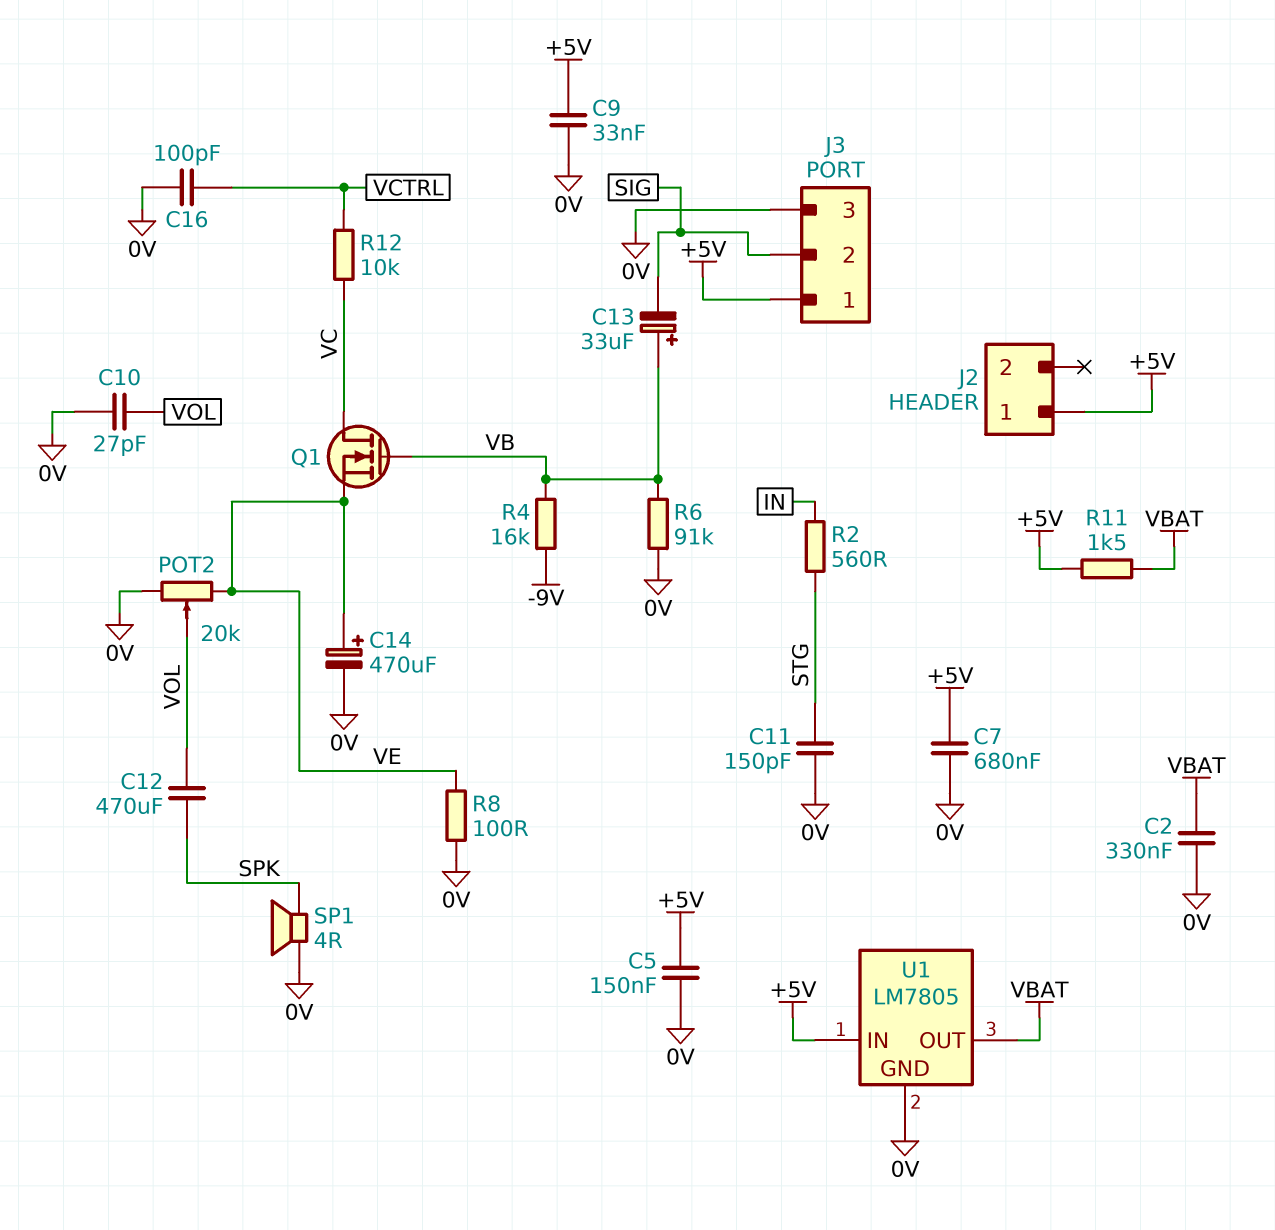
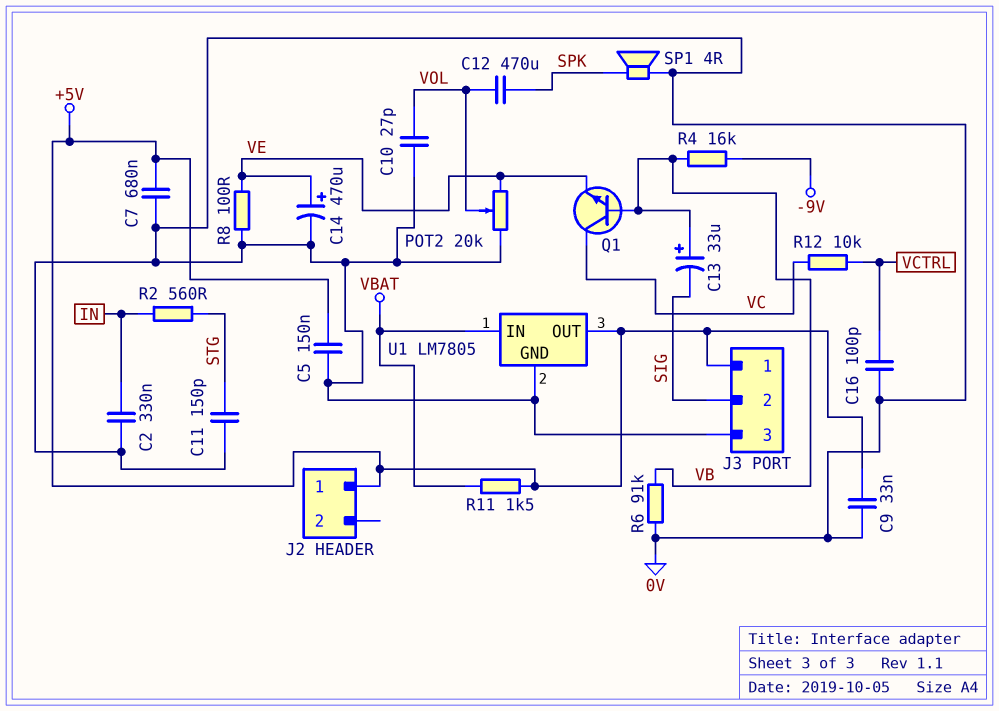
C2: 330nF (0V, VBAT) -> 330nF (0V, IN)
Q1: NMOS (G VB, D VC, S VE) -> NPN (B VB, C VC, E VE)
U1 pin IN: +5V -> VBAT
U1 pin OUT: VBAT -> +5V

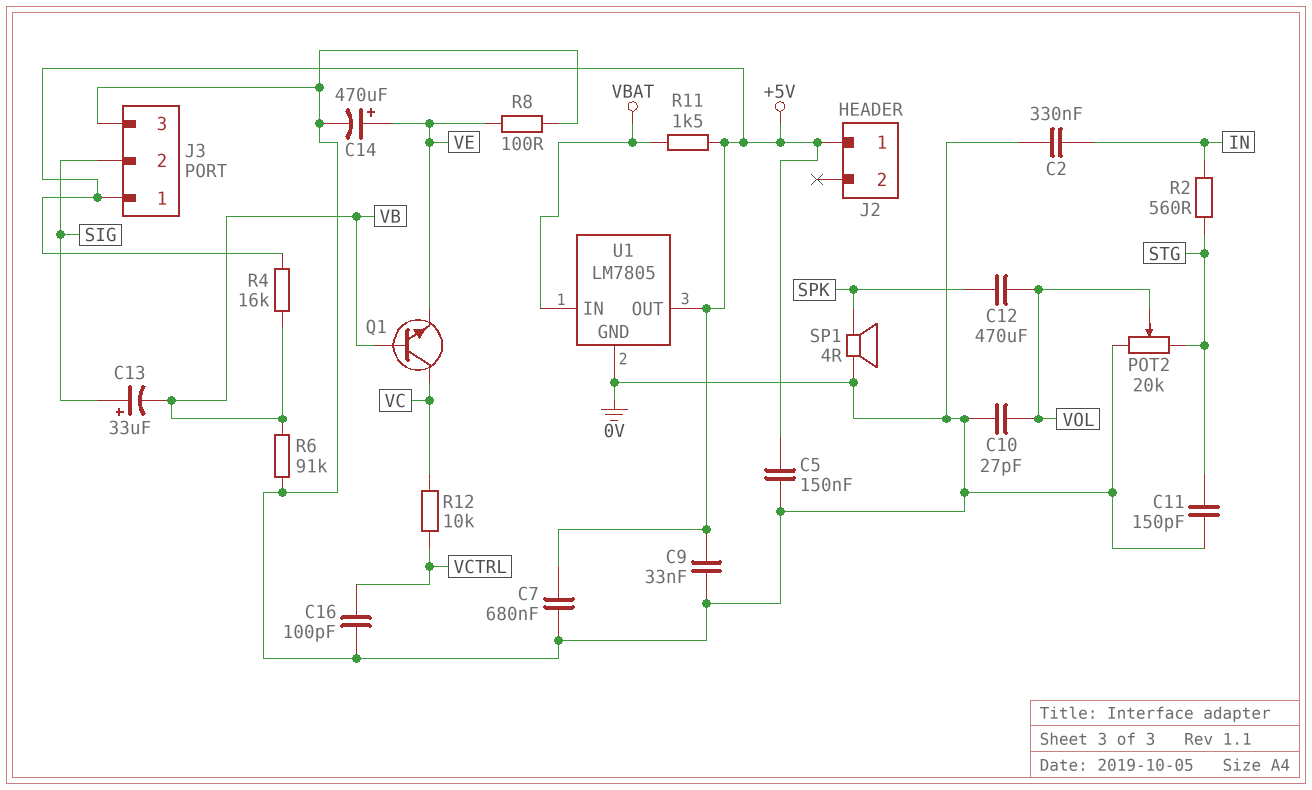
C13: 33uF (plus VB, minus SIG) -> 33uF (plus SIG, minus VB)
POT2: 20k (0V, VE, wiper VOL) -> 20k (0V, STG, wiper VOL)
R4: 16k (-9V, VB) -> 16k (+5V, VB)

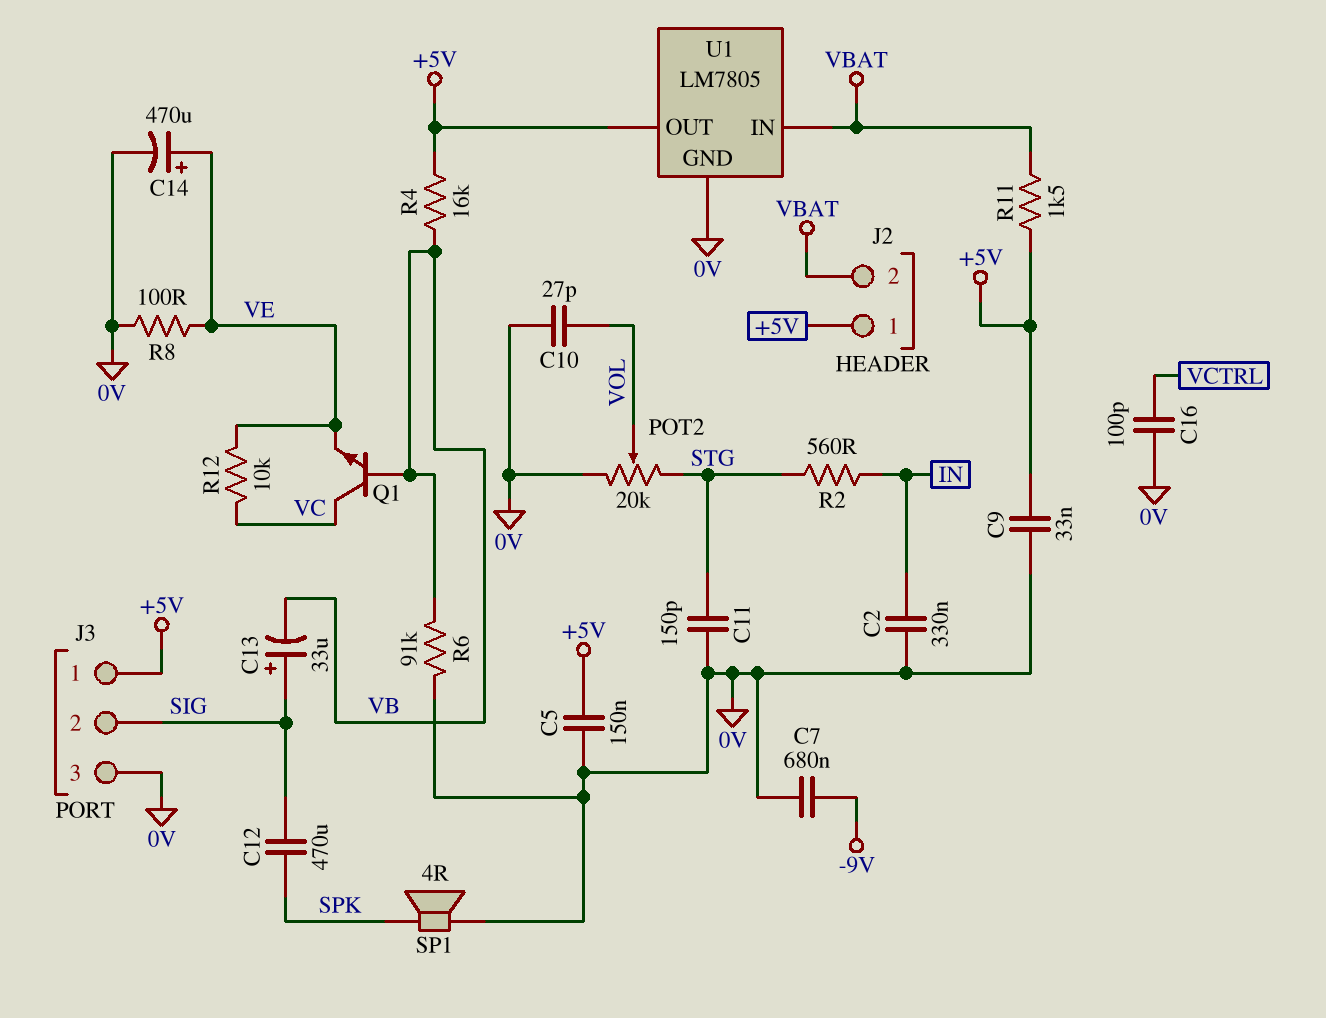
C7: 680nF (+5V, 0V) -> 680nF (-9V, 0V)
C12: 470uF (SPK, VOL) -> 470uF (SIG, SPK)
J2 pin 2: none -> VBAT
R12: 10k (VC, VCTRL) -> 10k (VC, VE)

